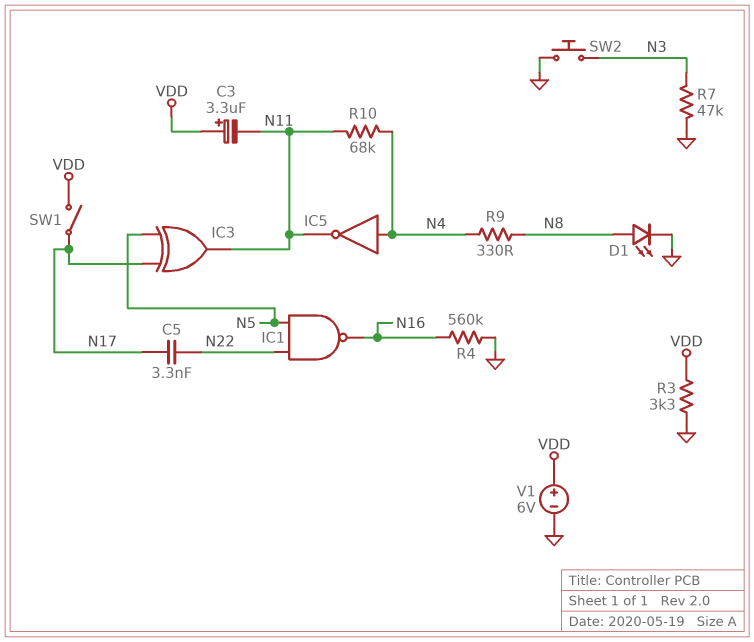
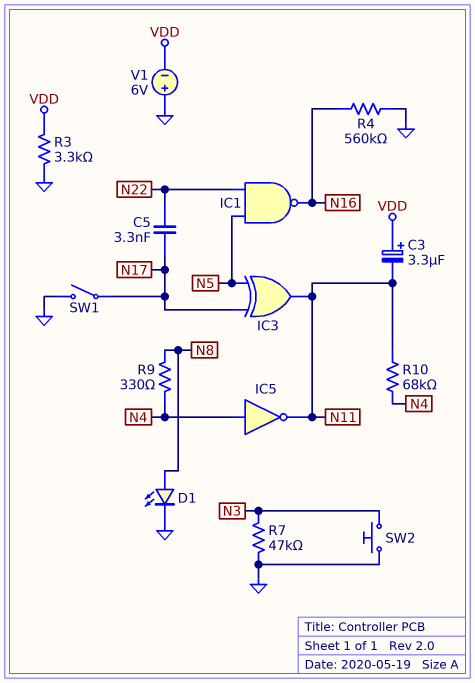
SW1: switch (N17, VDD) -> switch (GND, N17)
V1: 6V (plus VDD, minus GND) -> 6V (plus GND, minus VDD)

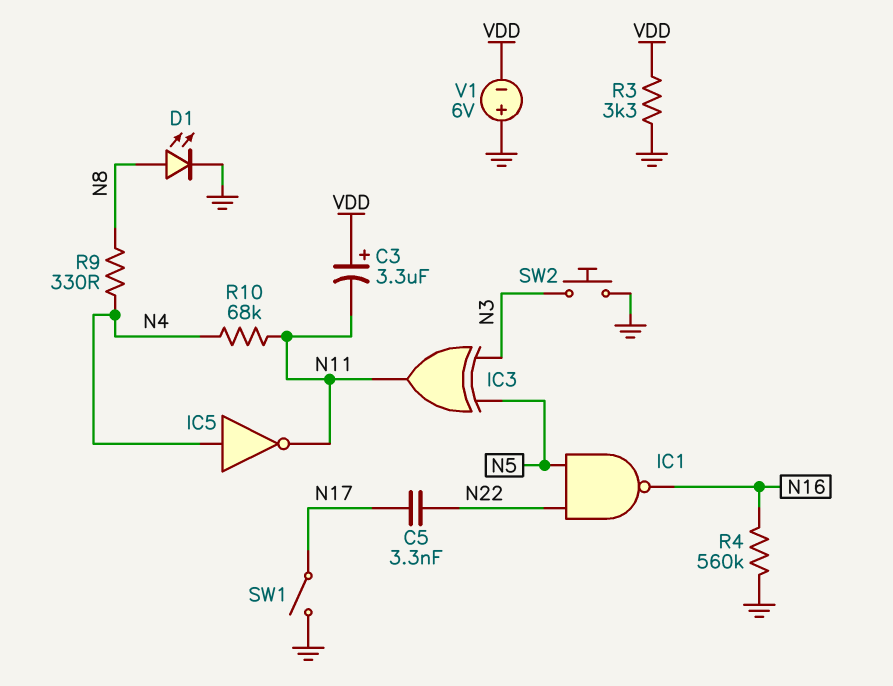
IC3: XOR (in N5, in N17, out N11) -> XOR (in N3, in N5, out N11)
R7: 47k (GND, N3) -> none

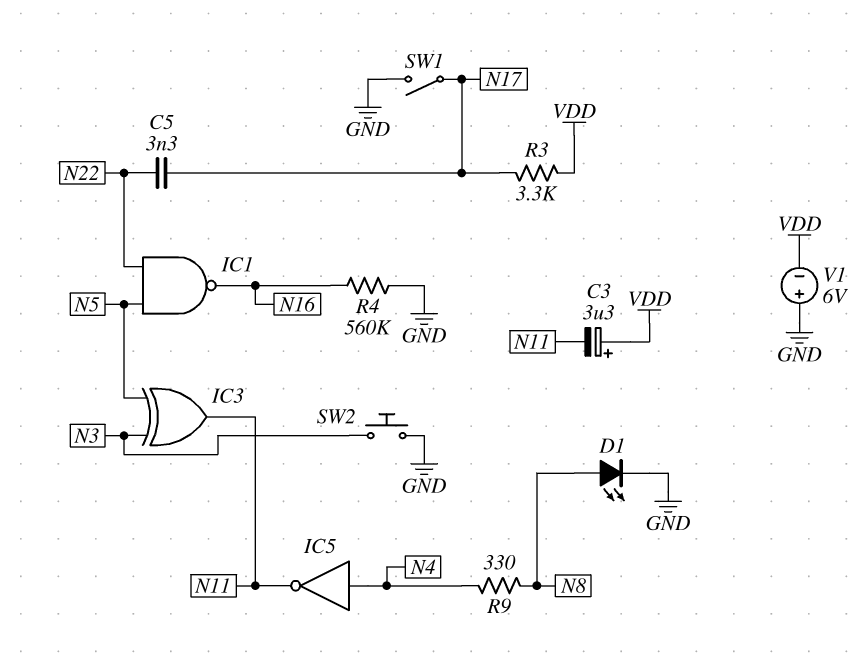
R3: 3.3k (GND, VDD) -> 3.3k (N17, VDD)
R10: 68k (N4, N11) -> none

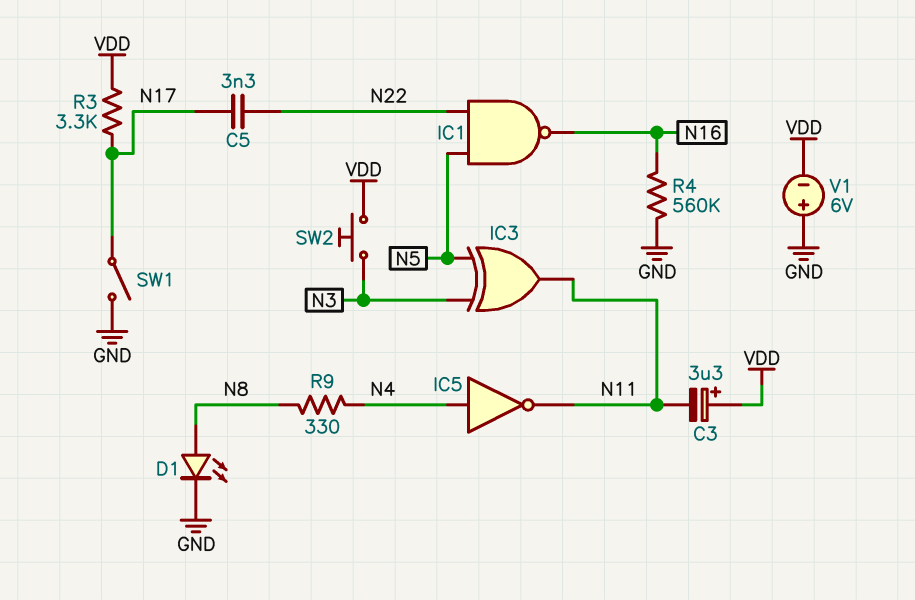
SW2: button (GND, N3) -> button (N3, VDD)

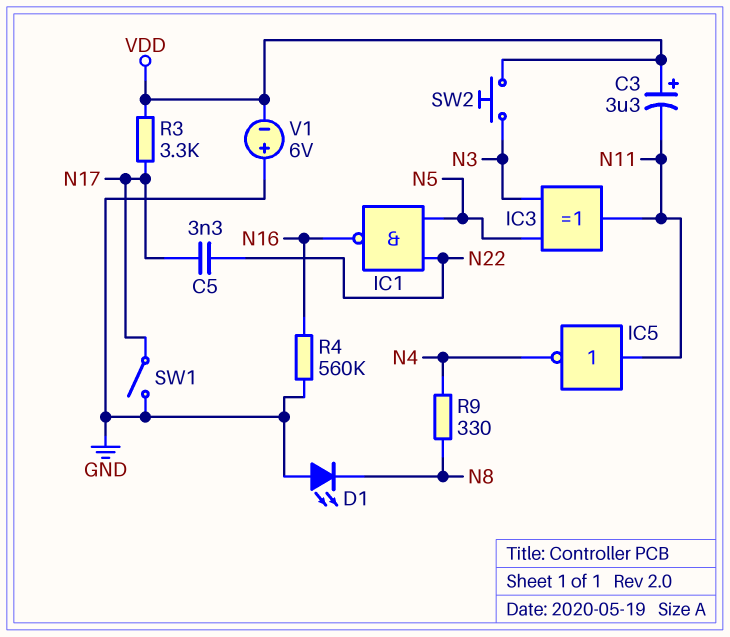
D1: LED (A N8, K GND) -> LED (A GND, K N8)
IC5: NOT (in N4, out N11) -> NOT (in N11, out N4)

